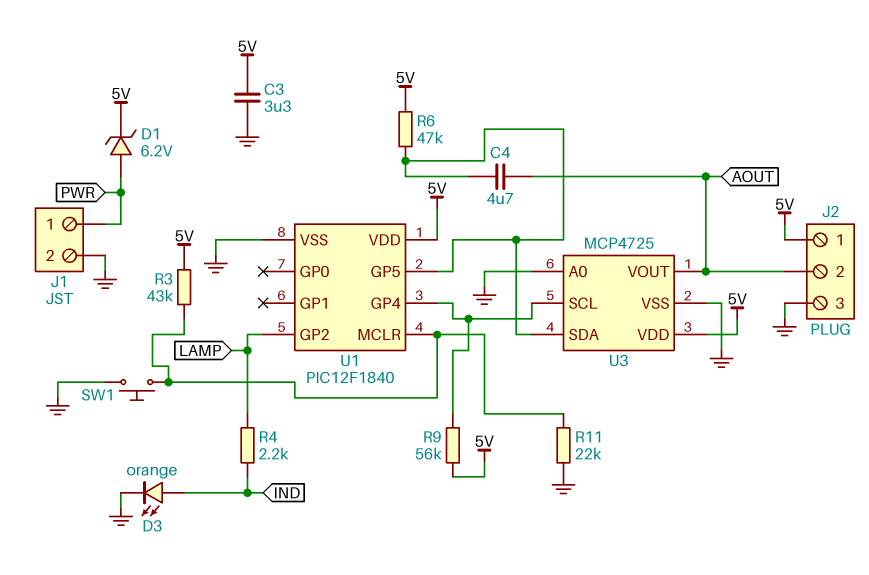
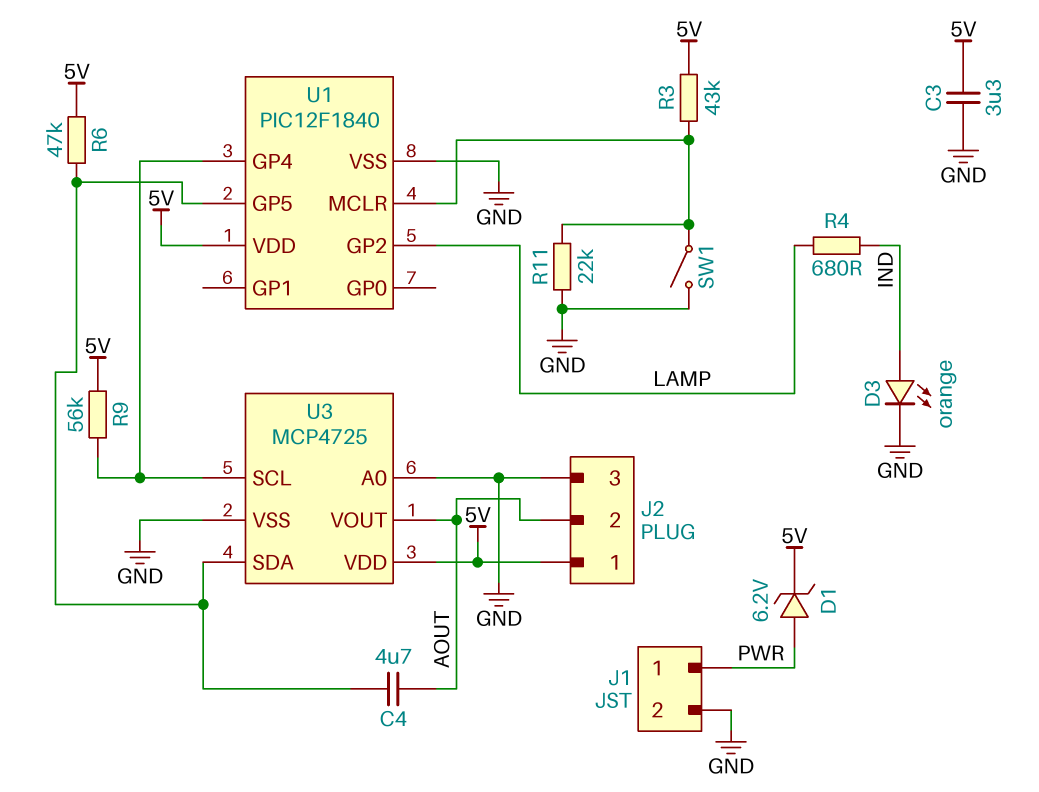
R4: 2.2k (IND, LAMP) -> 680 (IND, LAMP)
SW1: button (GND, U1/MCLR) -> switch (GND, U1/MCLR)

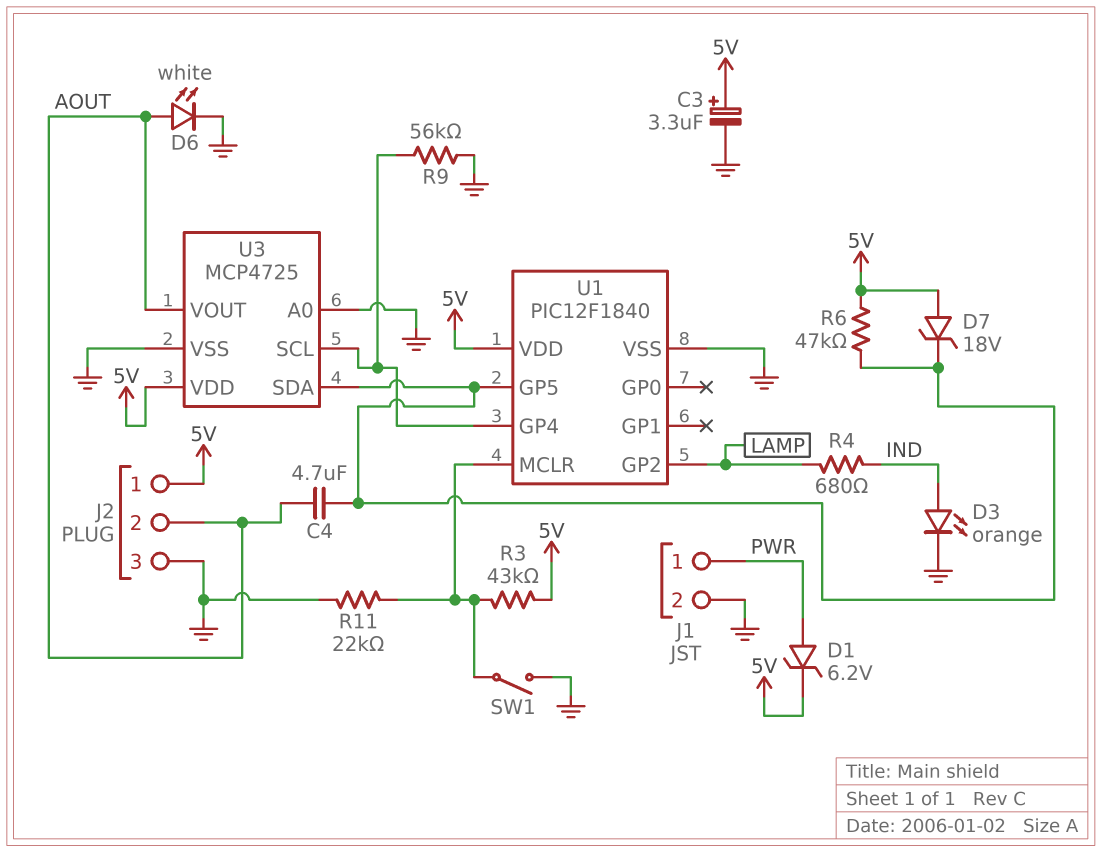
C3: 3.3uF (5V, GND) -> 3.3uF (plus 5V, minus GND)
D6: none -> LED white (A AOUT, K GND)
D7: none -> zener 18V (A 5V, K U1/GP5)
R9: 56k (5V, U1/GP4) -> 56k (GND, U1/GP4)

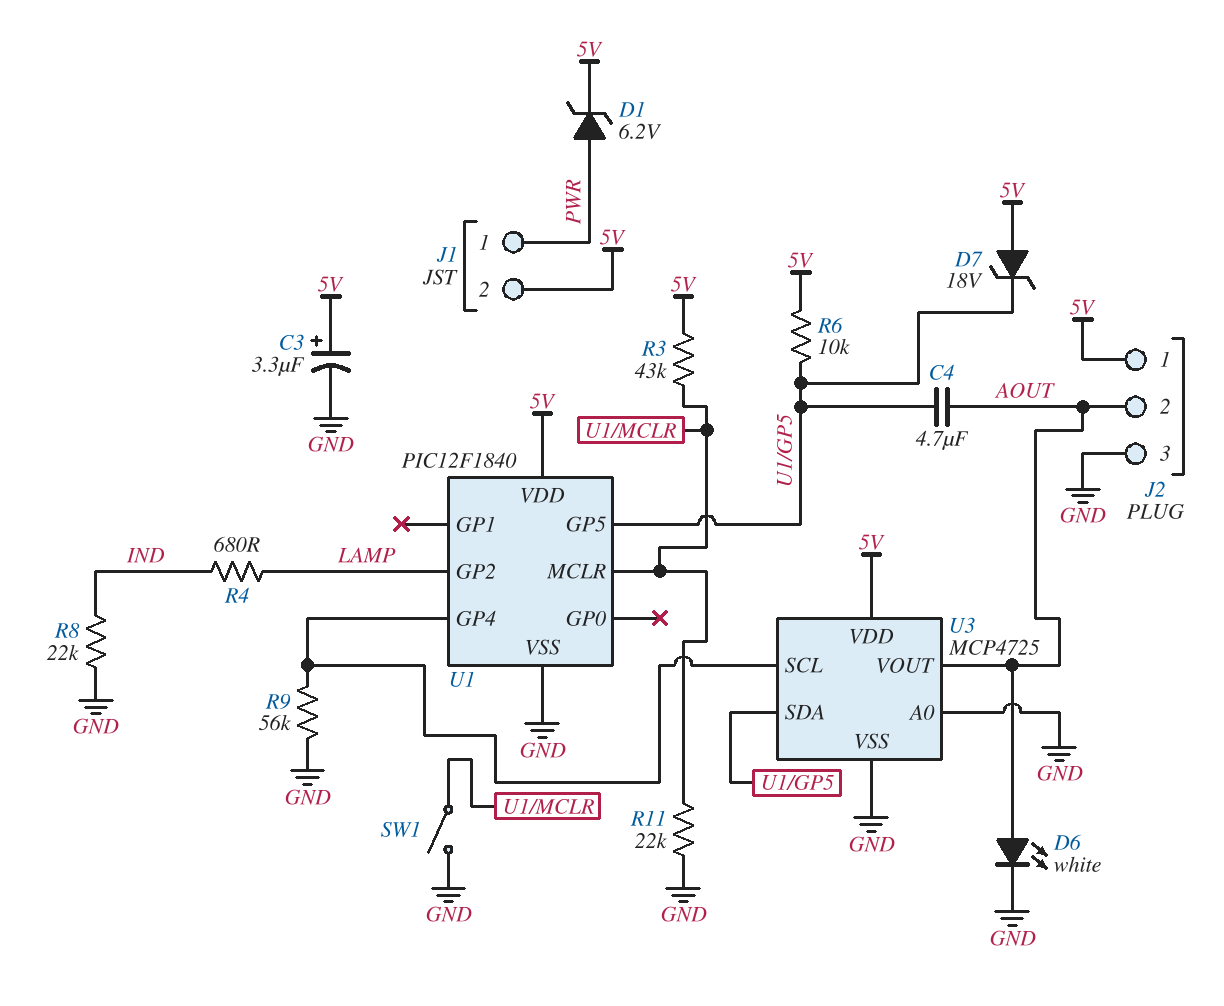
D3: LED orange (A IND, K GND) -> none
J1 pin 2: GND -> 5V
R6: 47k (5V, U1/GP5) -> 10k (5V, U1/GP5)
R8: none -> 22k (GND, IND)

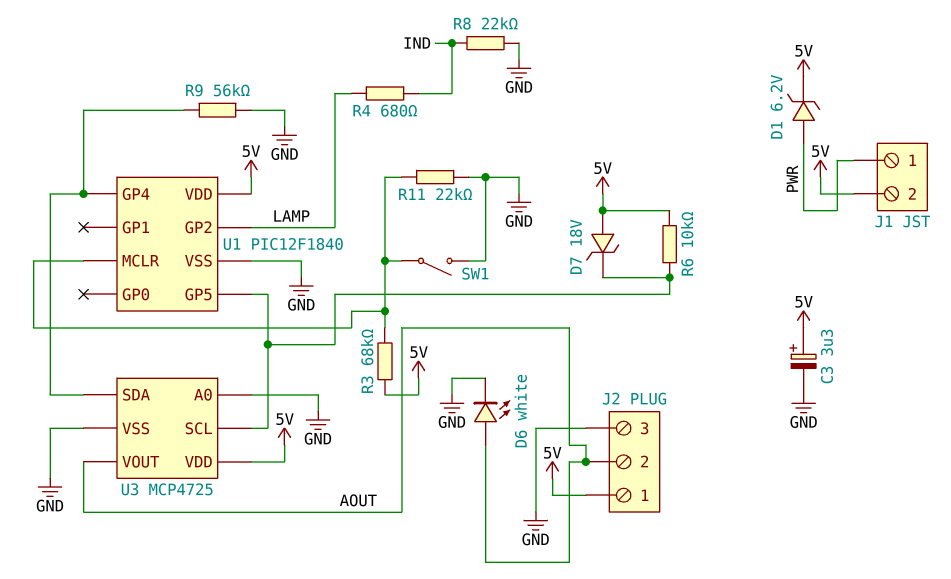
C4: 4.7uF (AOUT, U1/GP5) -> none
R3: 43k (5V, U1/MCLR) -> 68k (5V, U1/MCLR)
U3 pin SCL: U1/GP4 -> U1/GP5
U3 pin SDA: U1/GP5 -> U1/GP4

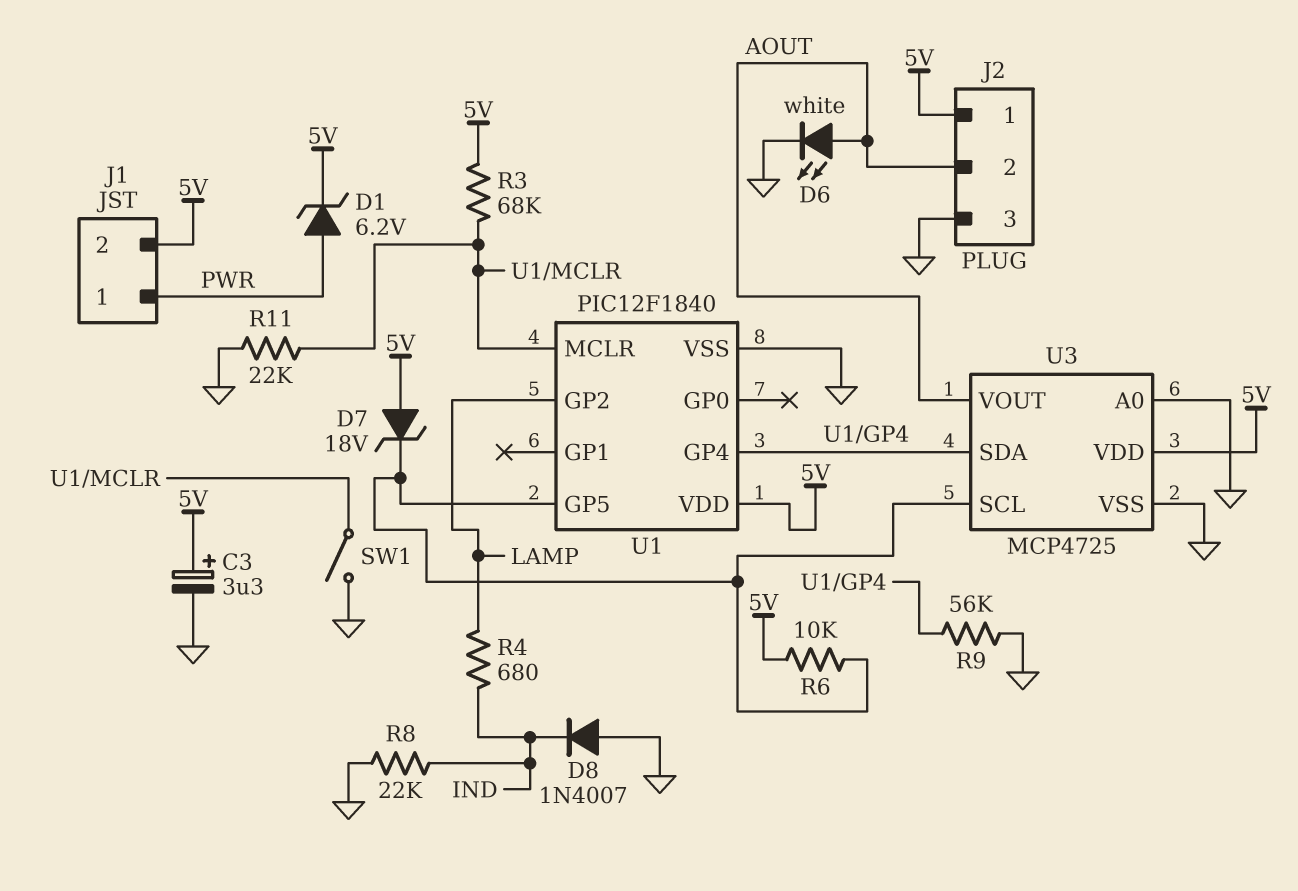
D8: none -> diode 1N4007 (A GND, K IND)

